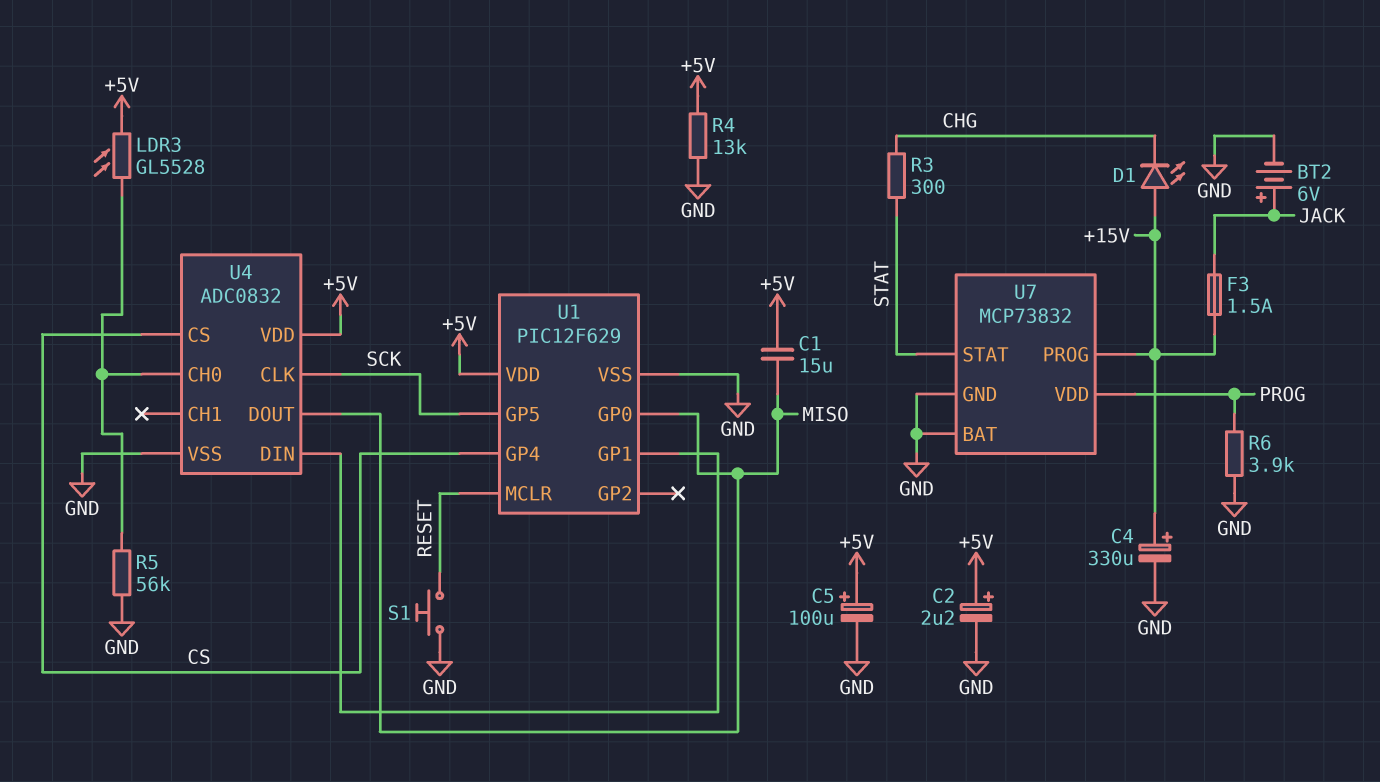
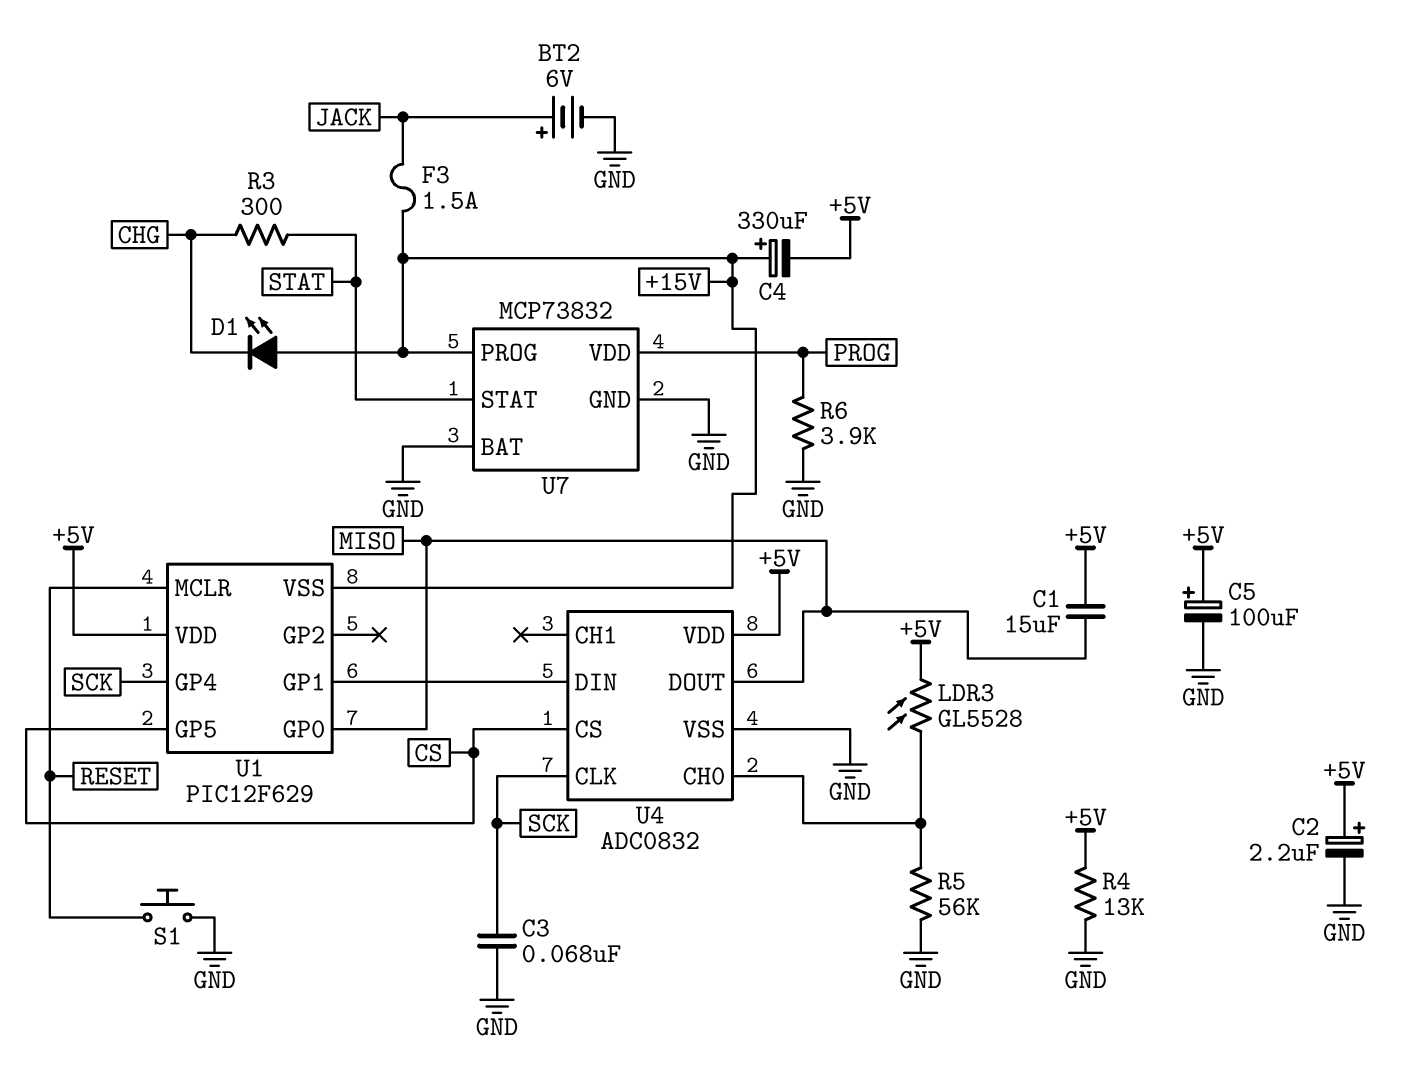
C3: none -> 68nF (GND, SCK)
C4: 330uF (plus +15V, minus GND) -> 330uF (plus +15V, minus +5V)
U1 pin GP4: CS -> SCK
U1 pin GP5: SCK -> CS
U1 pin VSS: GND -> +15V

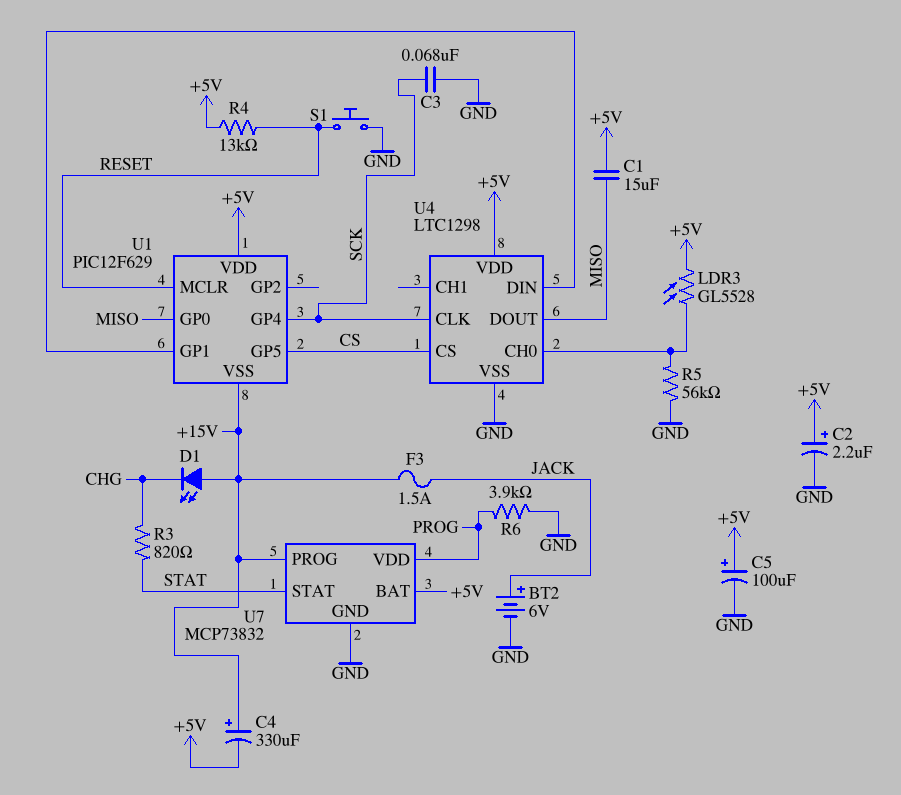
R3: 300 (CHG, STAT) -> 820 (CHG, STAT)
R4: 13k (+5V, GND) -> 13k (+5V, RESET)
U4: ADC0832 -> LTC1298
U7 pin BAT: GND -> +5V

